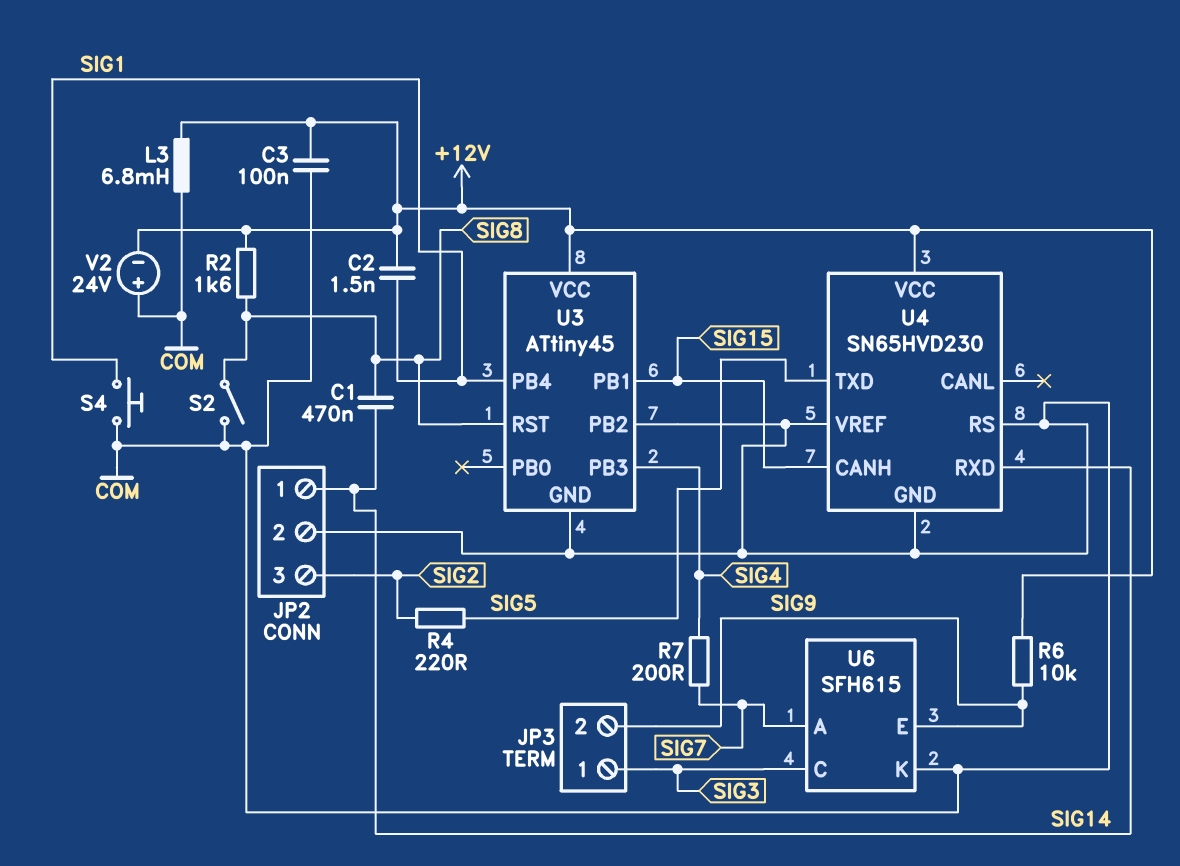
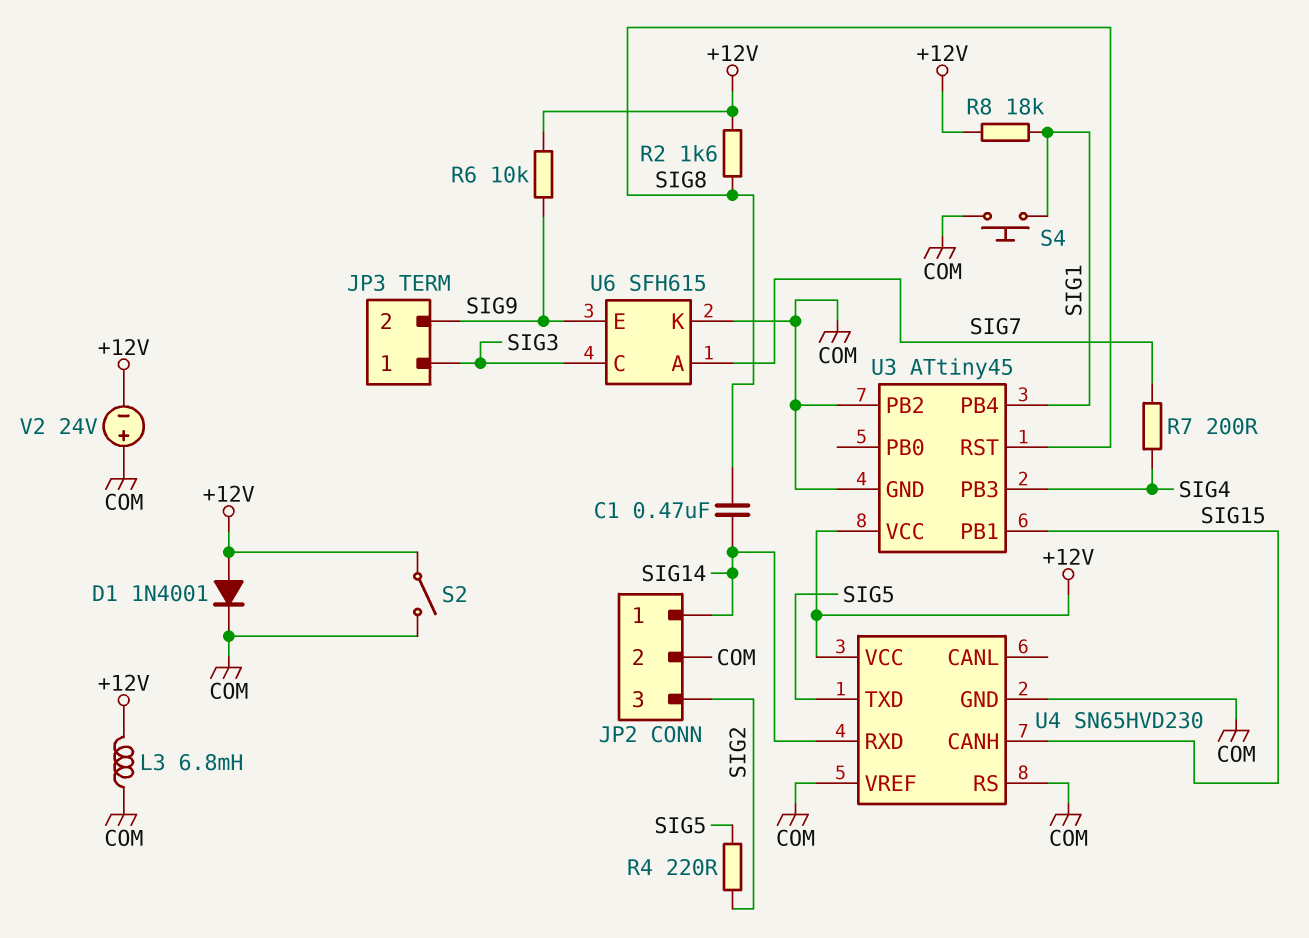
C2: 1.5nF (+12V, SIG1) -> none
C3: 100nF (+12V, COM) -> none
D1: none -> diode 1N4001 (A +12V, K COM)
R8: none -> 18k (+12V, SIG1)
S2: switch (COM, SIG8) -> switch (+12V, COM)

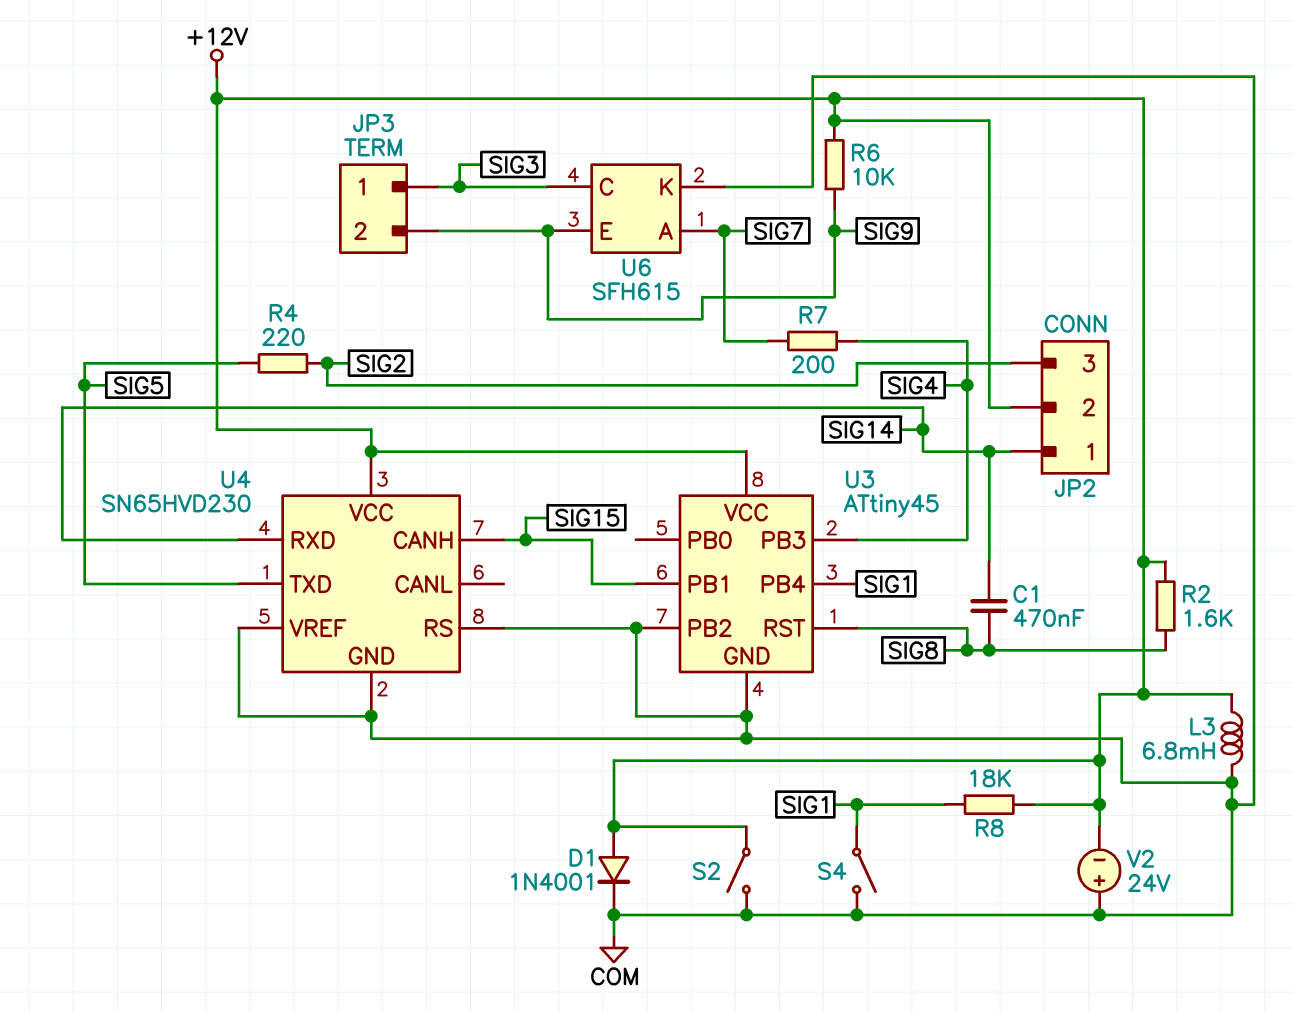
JP2 pin 2: COM -> +12V
S4: button (COM, SIG1) -> switch (COM, SIG1)

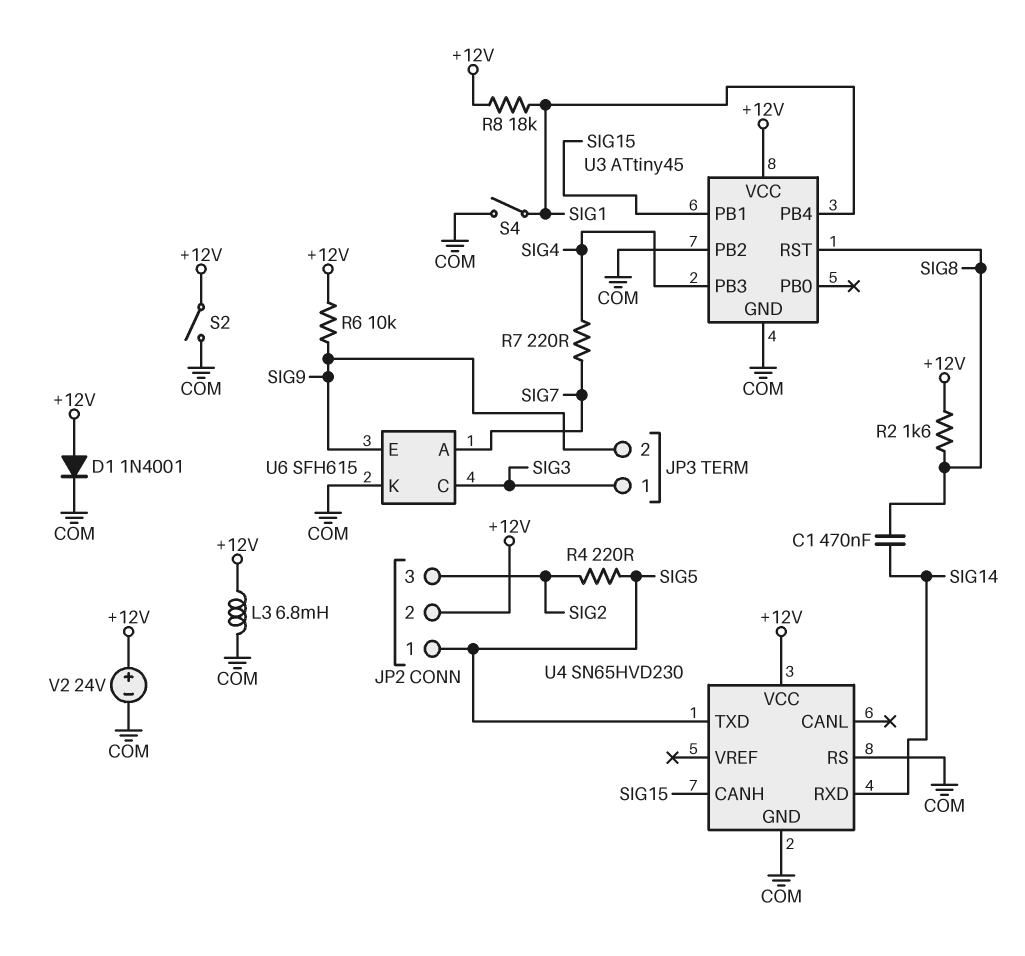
JP2 pin 1: SIG14 -> SIG5
R7: 200 (SIG4, SIG7) -> 220 (SIG4, SIG7)
U4 pin VREF: COM -> none
V2: 24V (plus COM, minus +12V) -> 24V (plus +12V, minus COM)

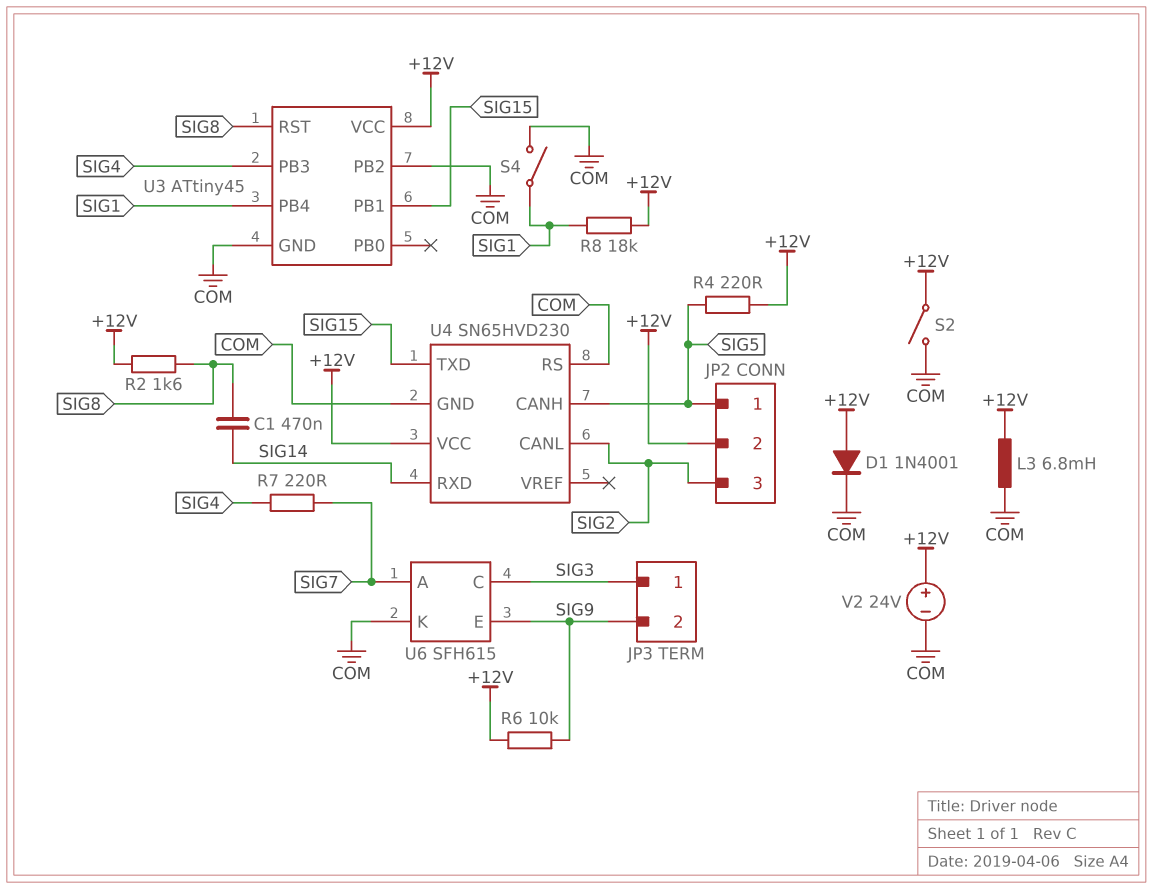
R4: 220 (SIG2, SIG5) -> 220 (+12V, SIG5)
U4 pin CANH: SIG15 -> SIG5
U4 pin CANL: none -> SIG2
U4 pin TXD: SIG5 -> SIG15

